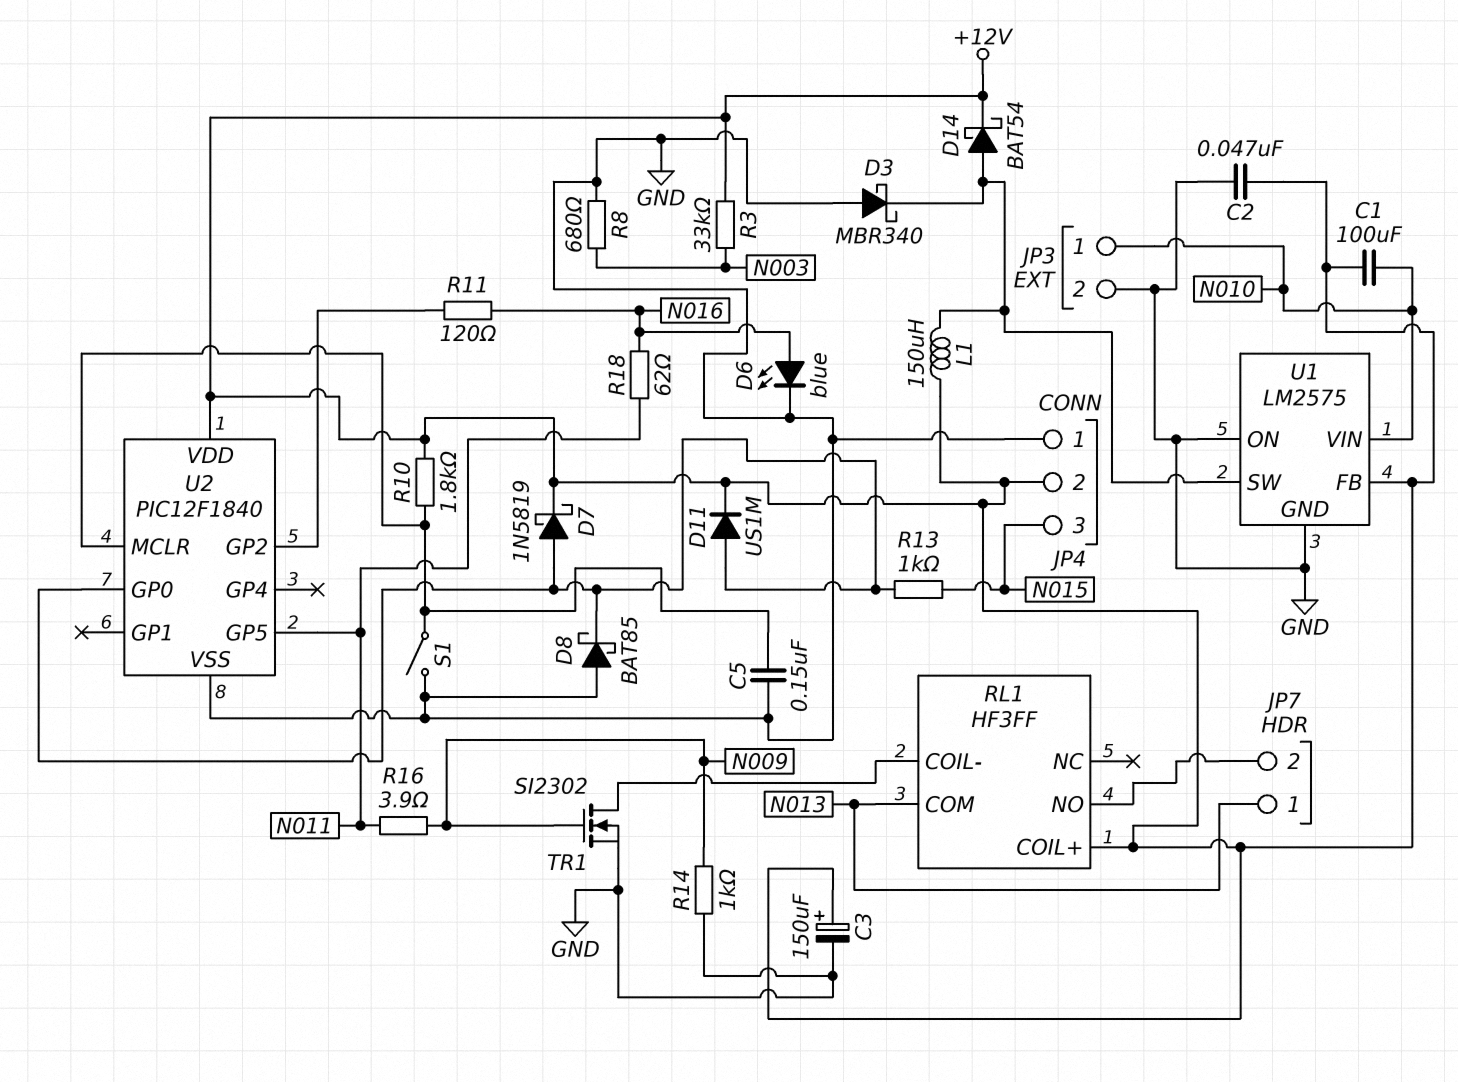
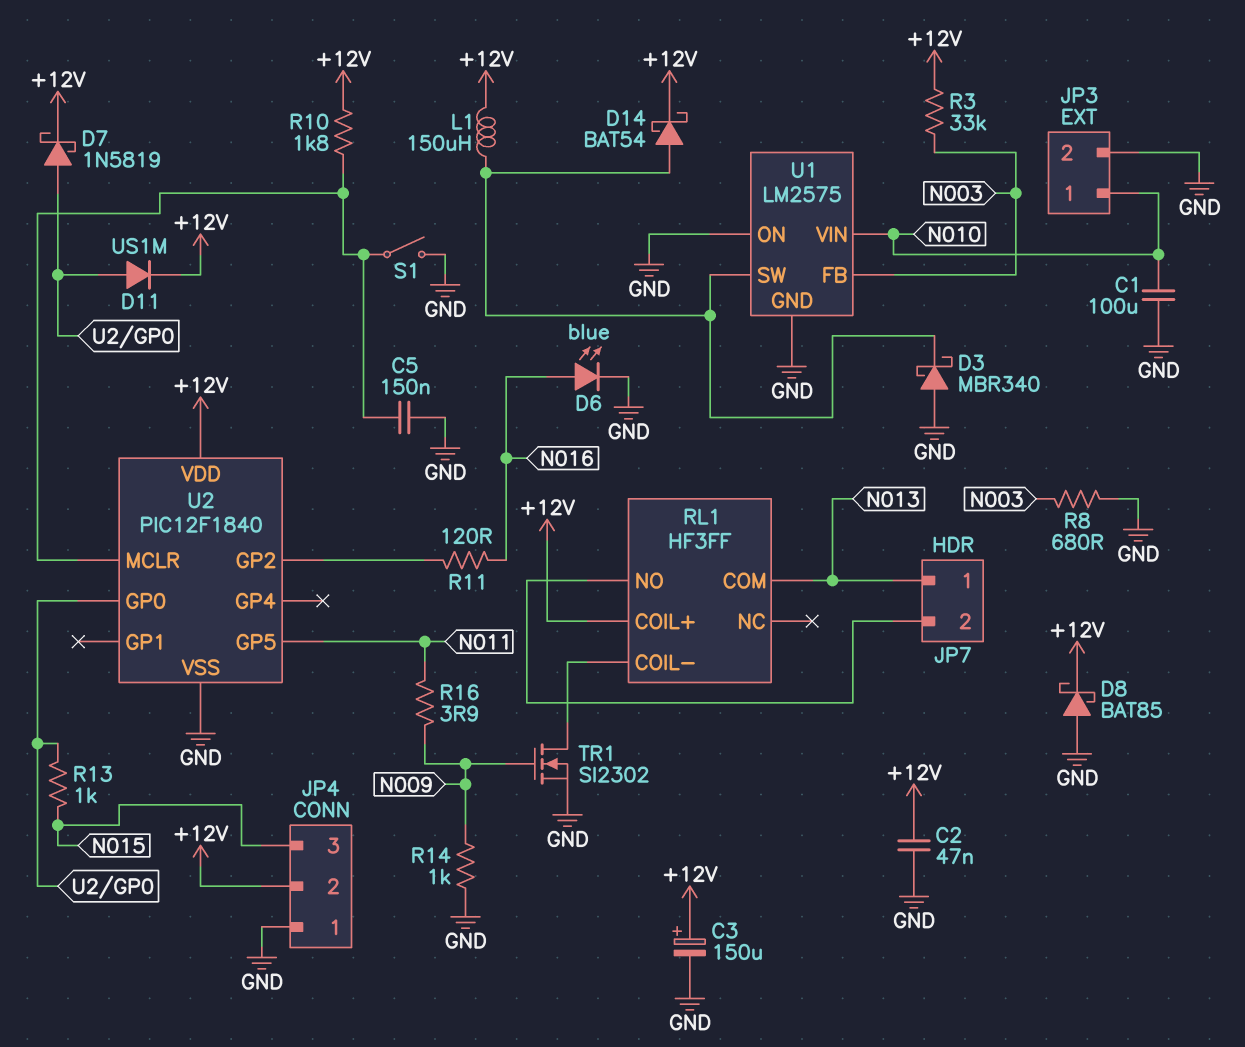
C1: 100uF (+12V, N010) -> 100uF (GND, N010)
D8: schottky BAT85 (A GND, K U2/GP0) -> schottky BAT85 (A GND, K +12V)
R18: 62 (N011, N016) -> none
U1 pin FB: +12V -> N003

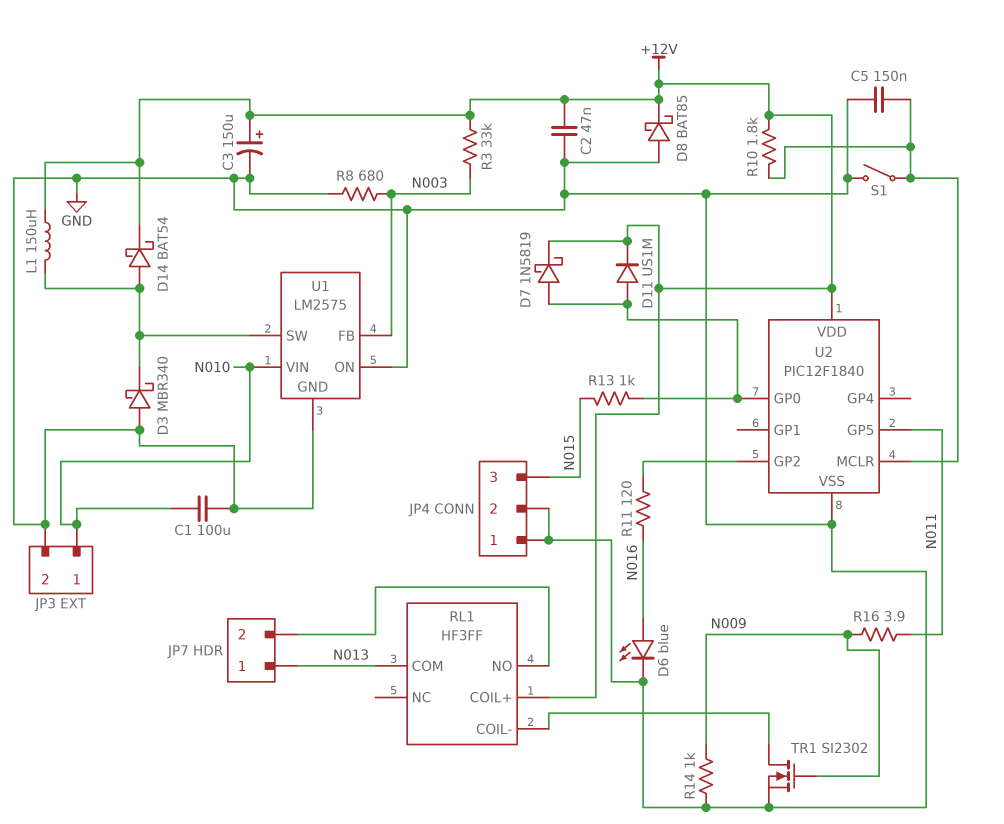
JP4 pin 2: +12V -> GND

